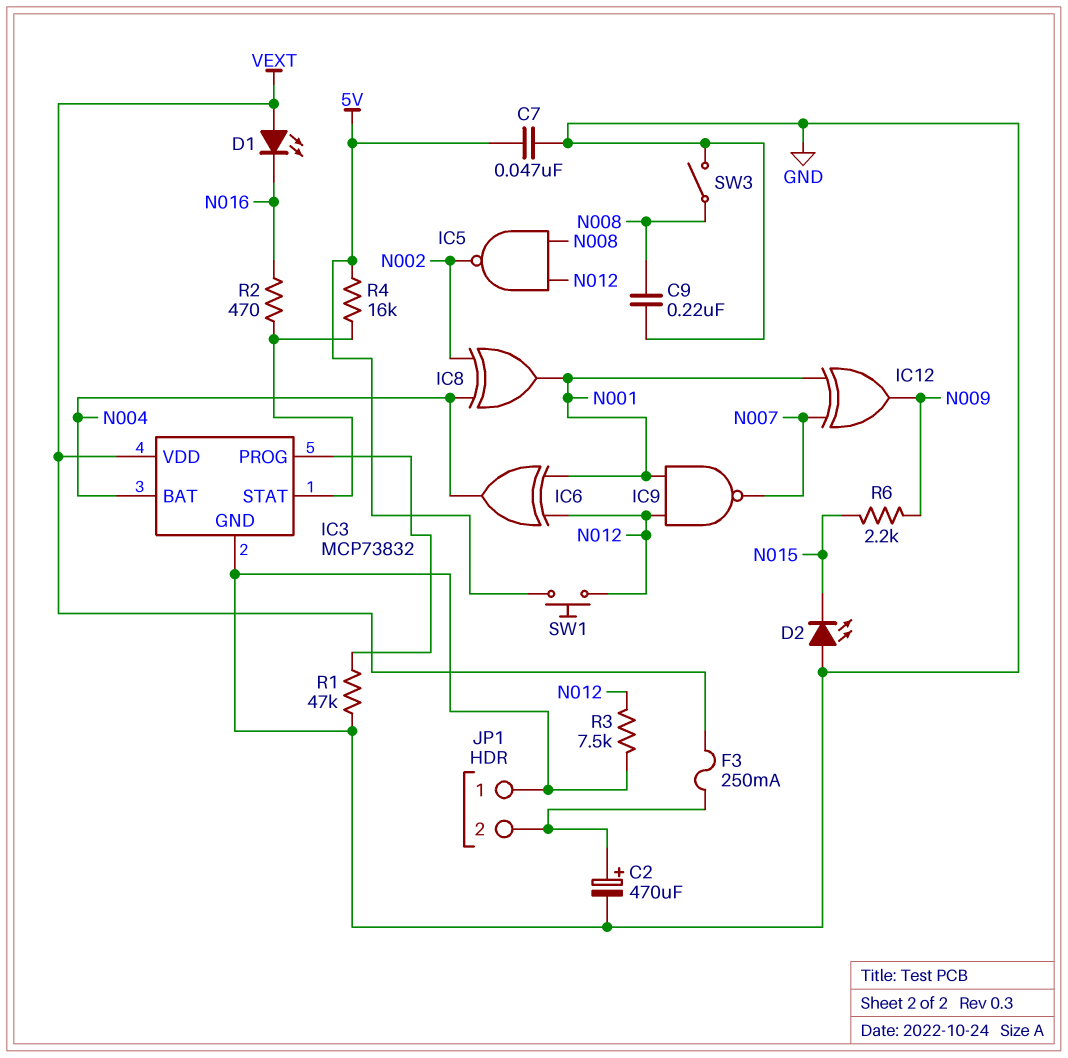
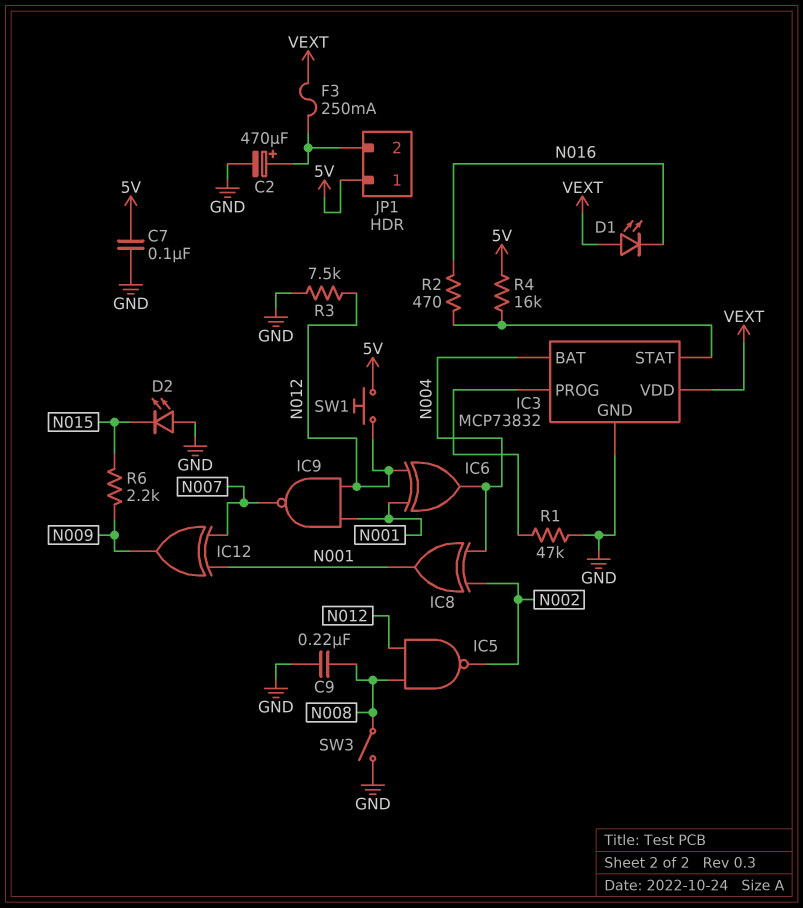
C7: 47nF (5V, GND) -> 100nF (5V, GND)
JP1 pin 1: GND -> 5V

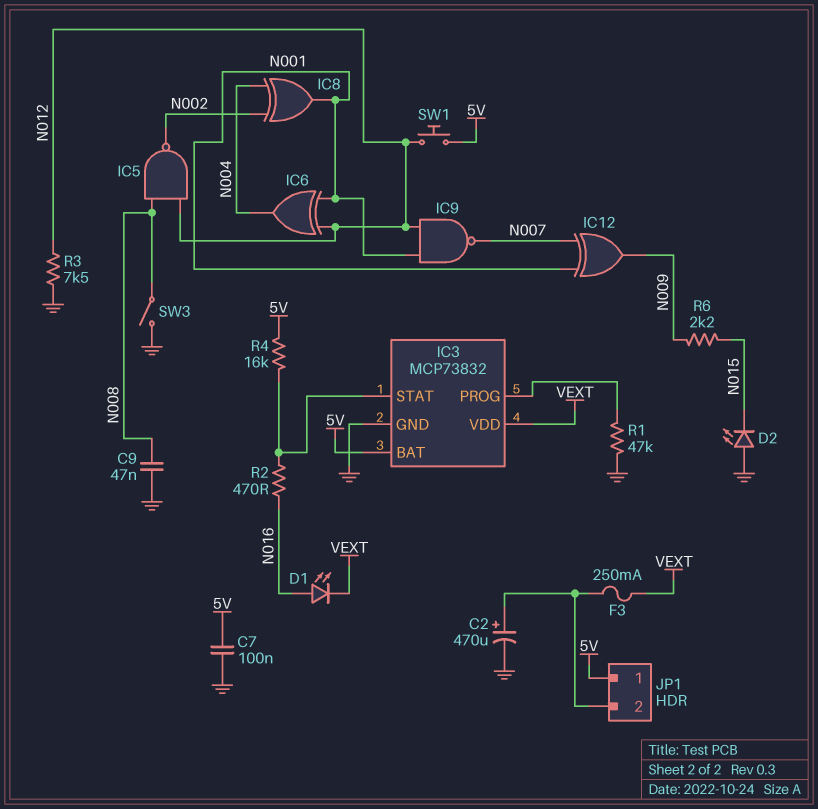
C9: 220nF (GND, N008) -> 47nF (GND, N008)
D1: LED (A VEXT, K N016) -> LED (A N016, K VEXT)
IC3 pin BAT: N004 -> 5V

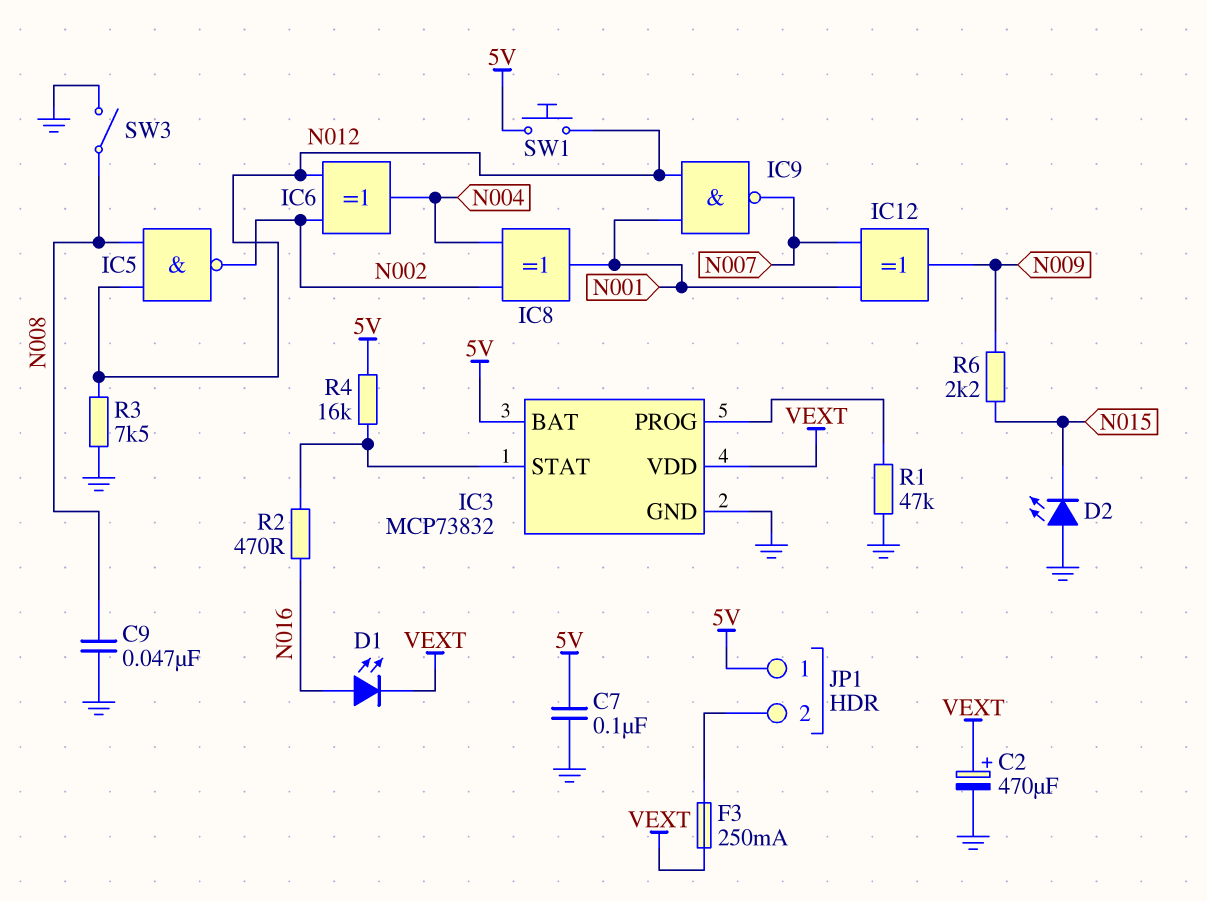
C2: 470uF (plus JP1/2, minus GND) -> 470uF (plus VEXT, minus GND)
IC6: XOR (in N001, in N012, out N004) -> XOR (in N002, in N012, out N004)

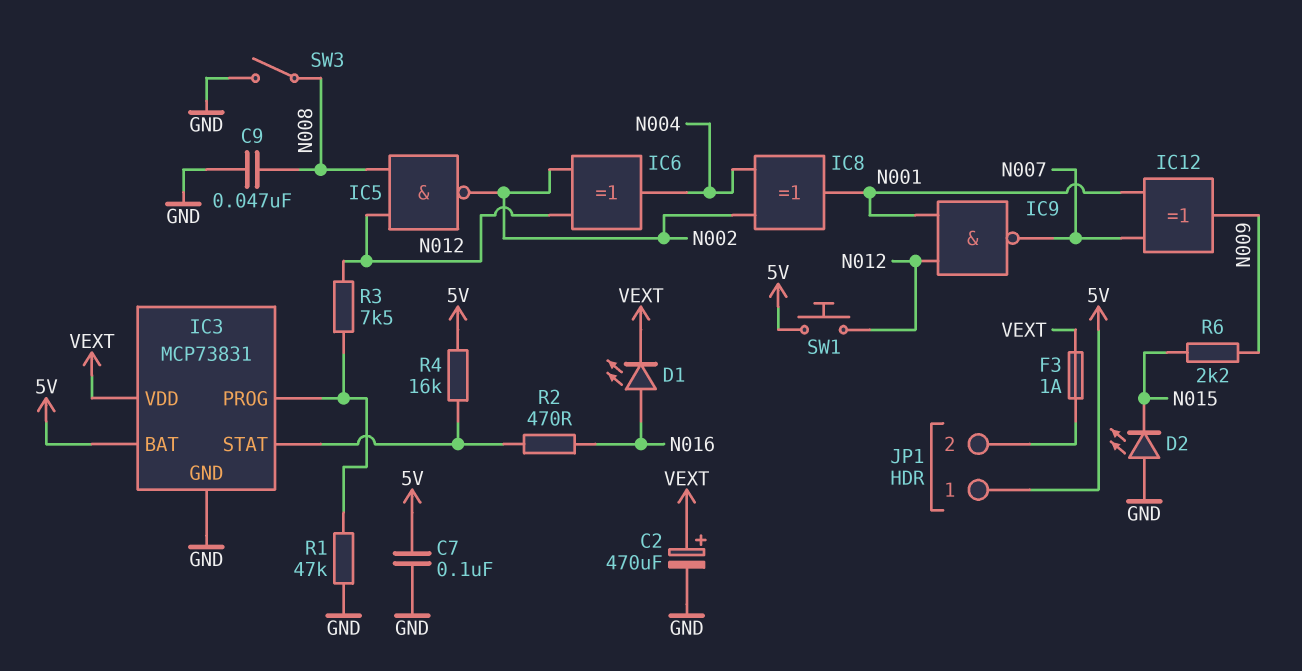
F3: 250mA (JP1/2, VEXT) -> 1A (JP1/2, VEXT)
IC3: MCP73832 -> MCP73831
R3: 7.5k (GND, N012) -> 7.5k (IC3/PROG, N012)

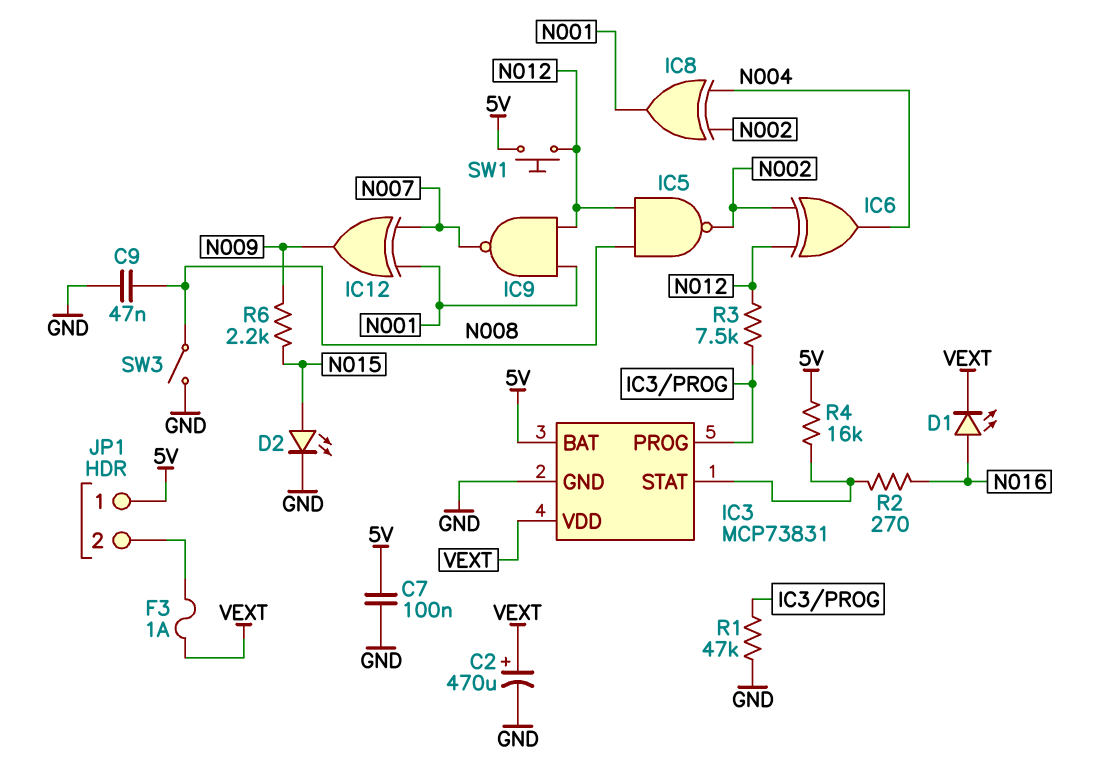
D2: LED (A GND, K N015) -> LED (A N015, K GND)
R2: 470 (IC3/STAT, N016) -> 270 (IC3/STAT, N016)

